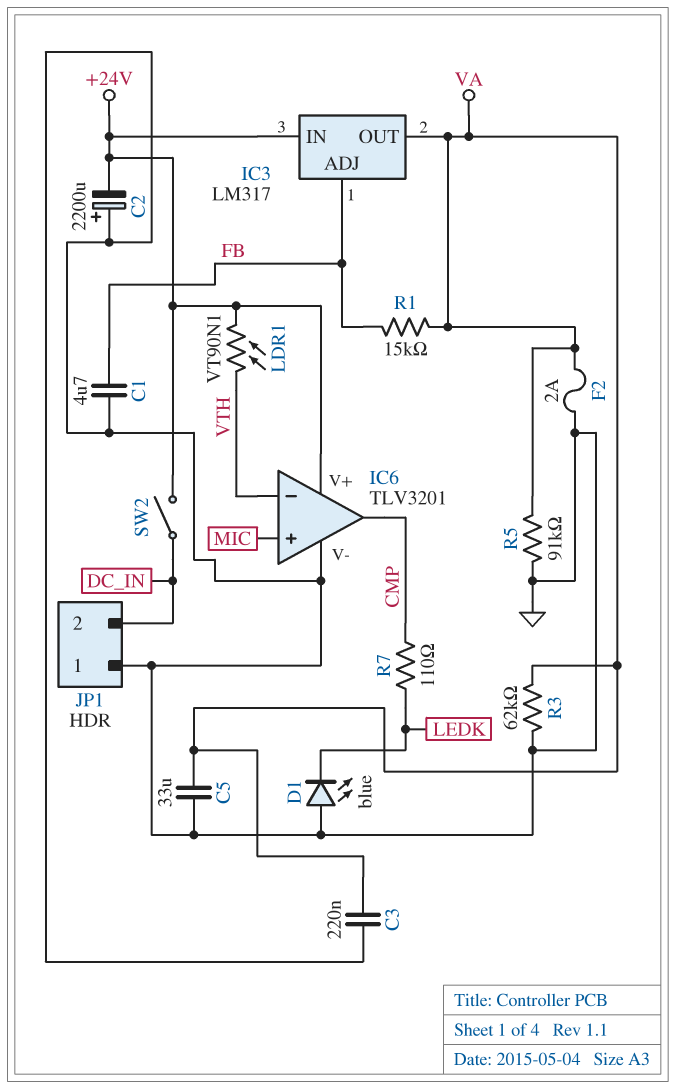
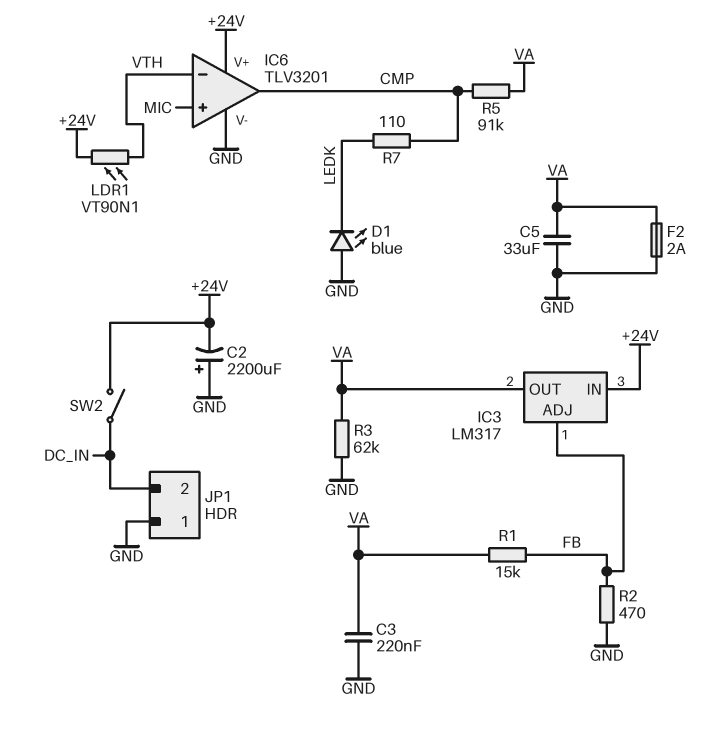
C1: 4.7uF (FB, GND) -> none
R2: none -> 470 (FB, GND)
R5: 91k (GND, VA) -> 91k (CMP, VA)

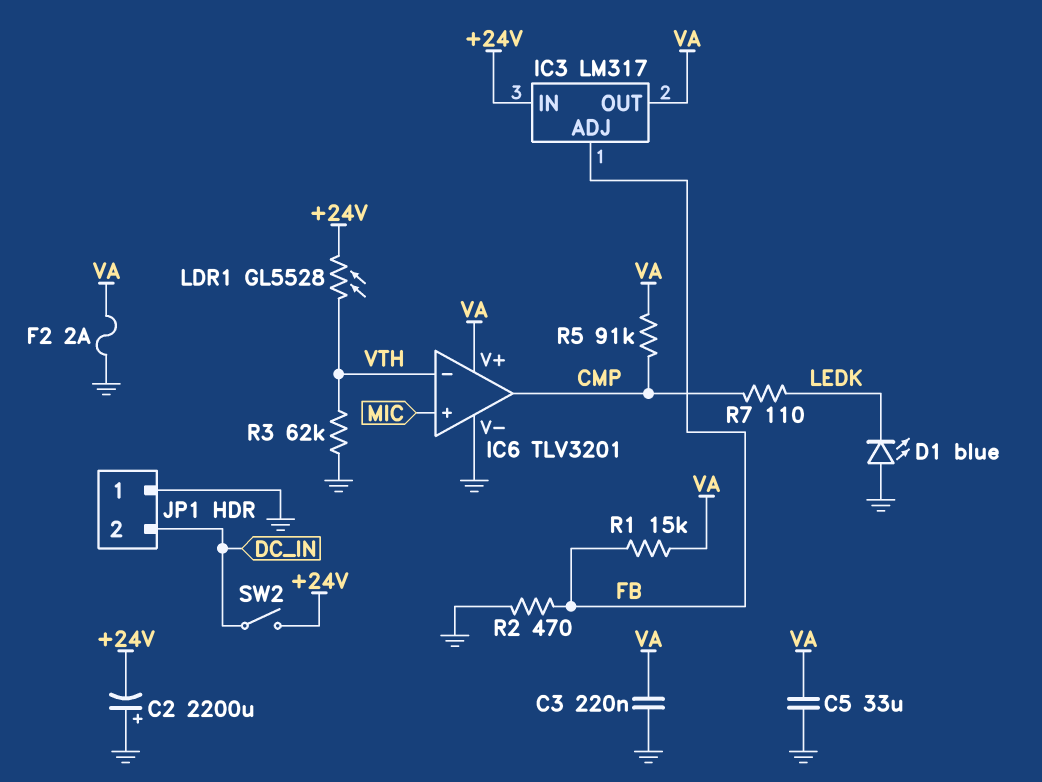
IC6 pin V+: +24V -> VA
LDR1: VT90N1 (+24V, VTH) -> GL5528 (+24V, VTH)
R3: 62k (GND, VA) -> 62k (GND, VTH)

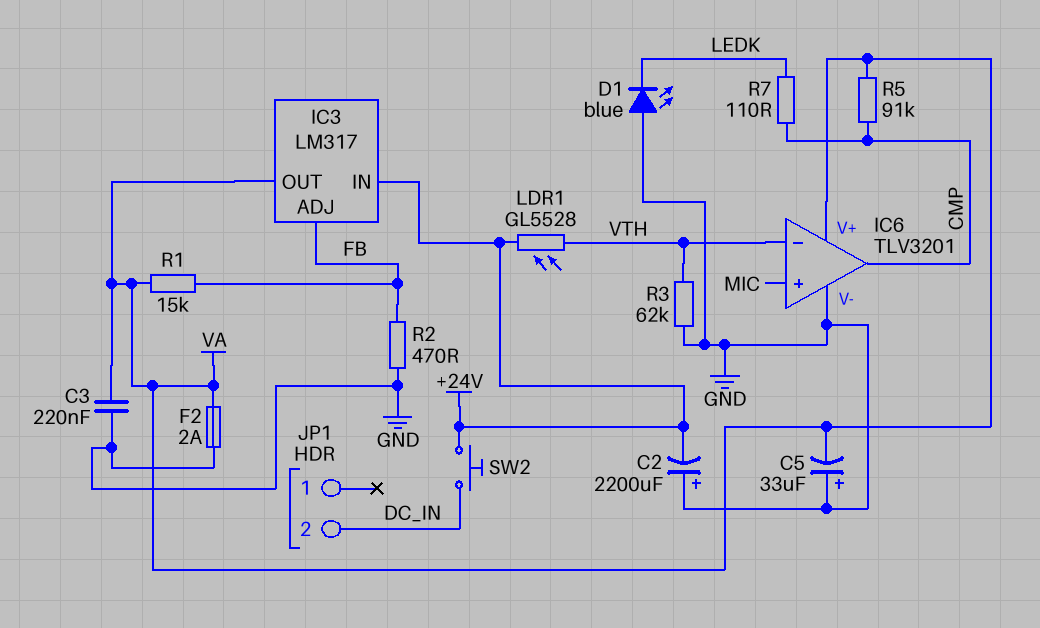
C5: 33uF (GND, VA) -> 33uF (plus GND, minus VA)
JP1 pin 1: GND -> none
SW2: switch (+24V, DC_IN) -> button (+24V, DC_IN)

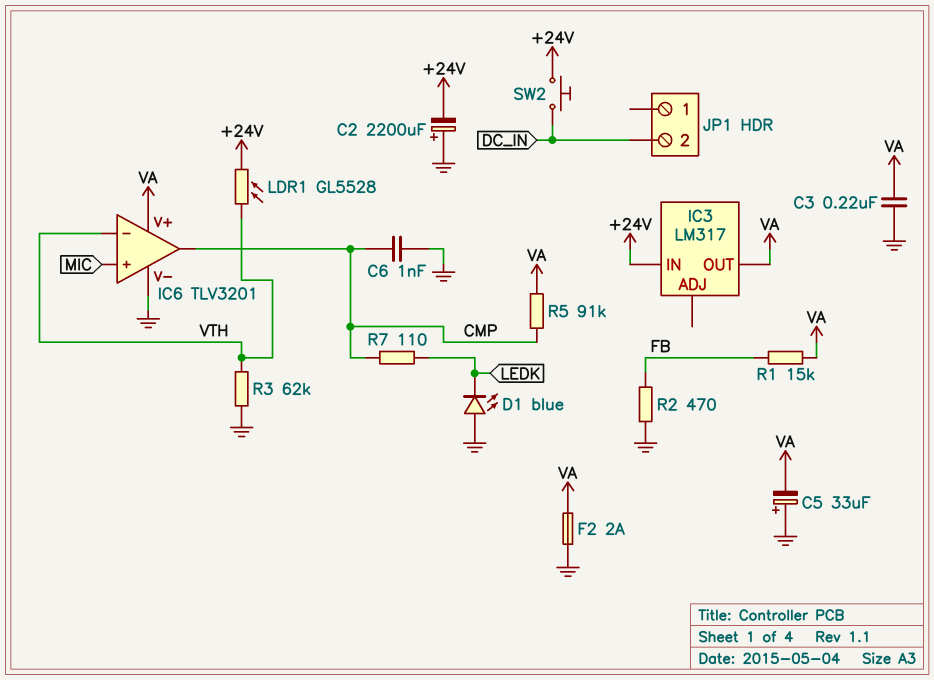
C6: none -> 1nF (CMP, GND)
IC3 pin ADJ: FB -> none

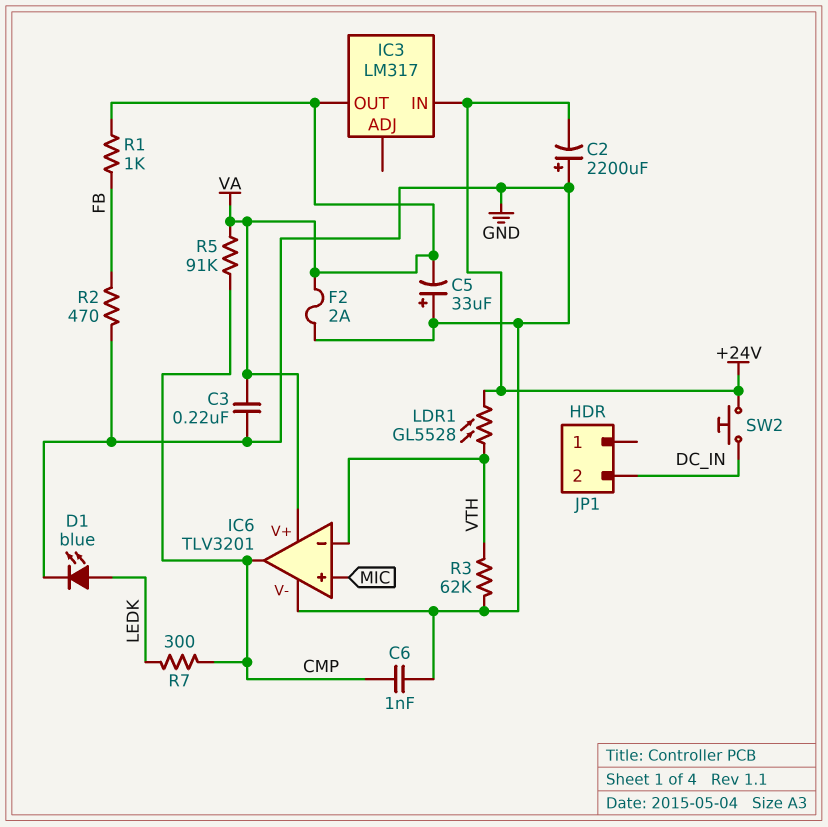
D1: LED blue (A GND, K LEDK) -> LED blue (A LEDK, K GND)
R1: 15k (FB, VA) -> 1k (FB, VA)
R7: 110 (CMP, LEDK) -> 300 (CMP, LEDK)

